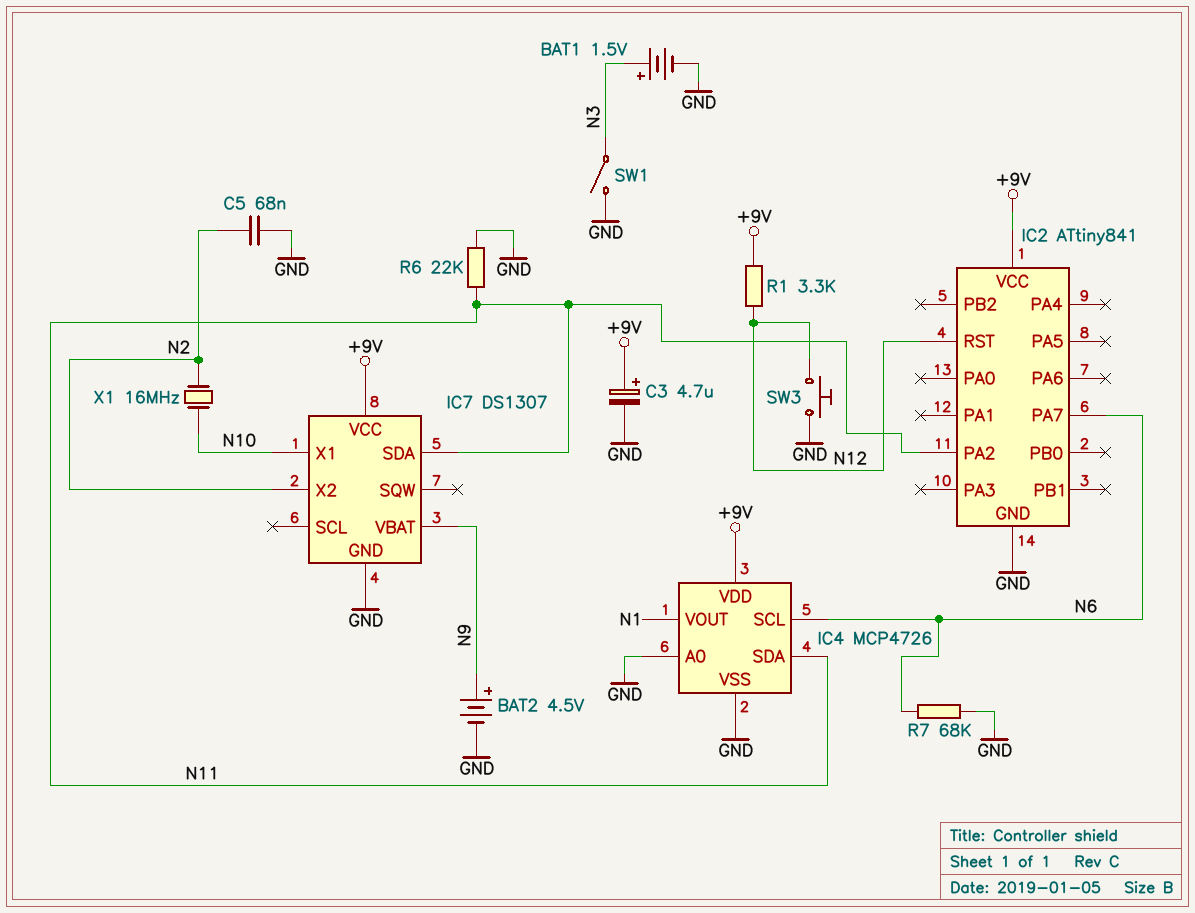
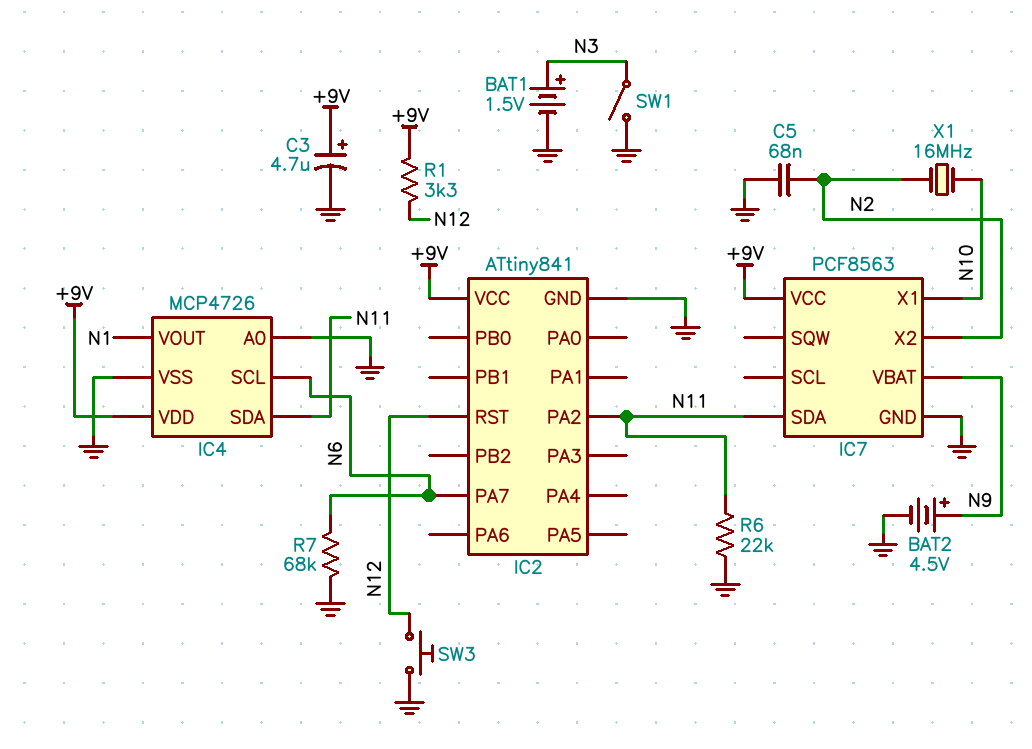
IC7: DS1307 -> PCF8563

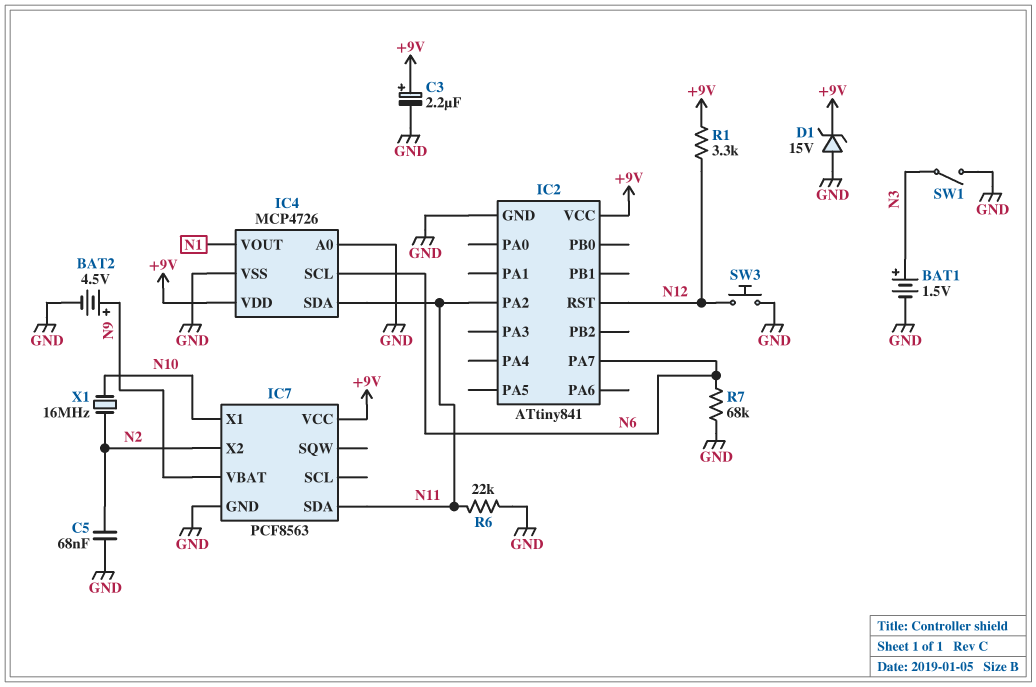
C3: 4.7uF (plus +9V, minus GND) -> 2.2uF (plus +9V, minus GND)
D1: none -> zener 15V (A GND, K +9V)

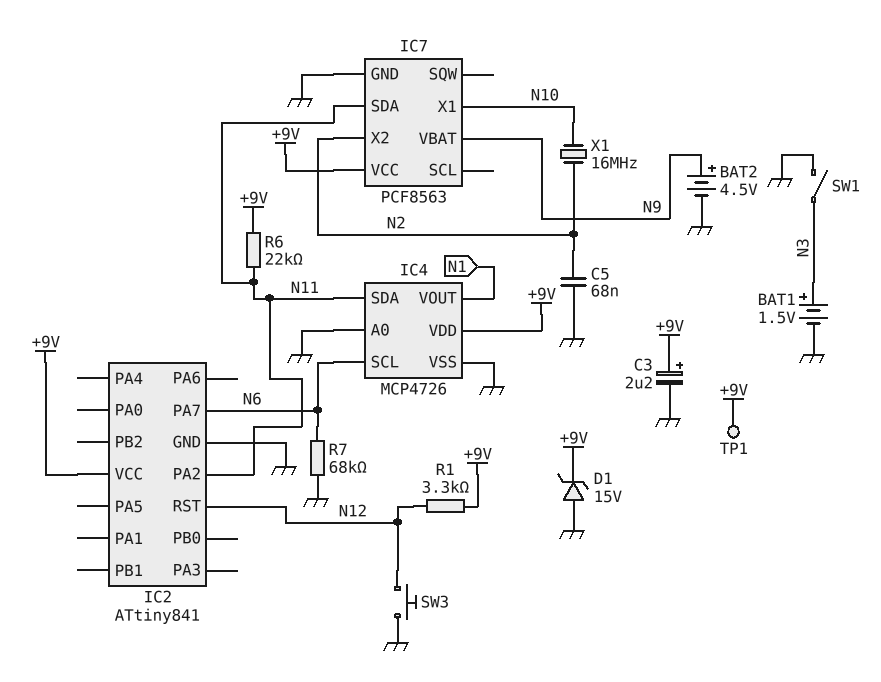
R6: 22k (GND, N11) -> 22k (+9V, N11)
TP1: none -> test point (+9V)

